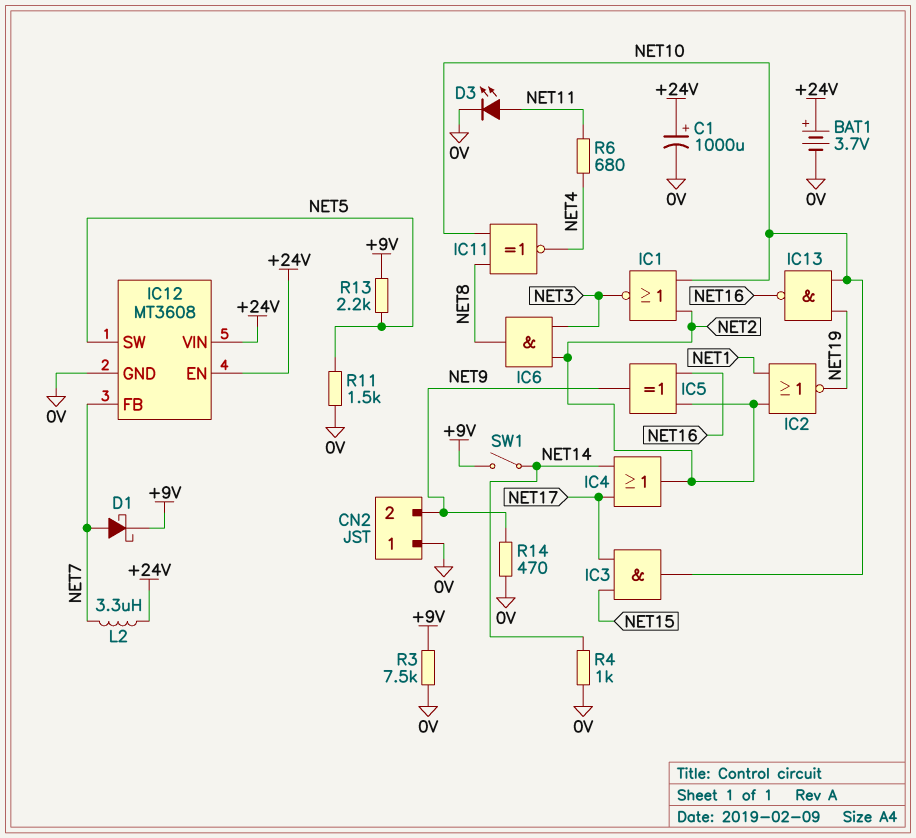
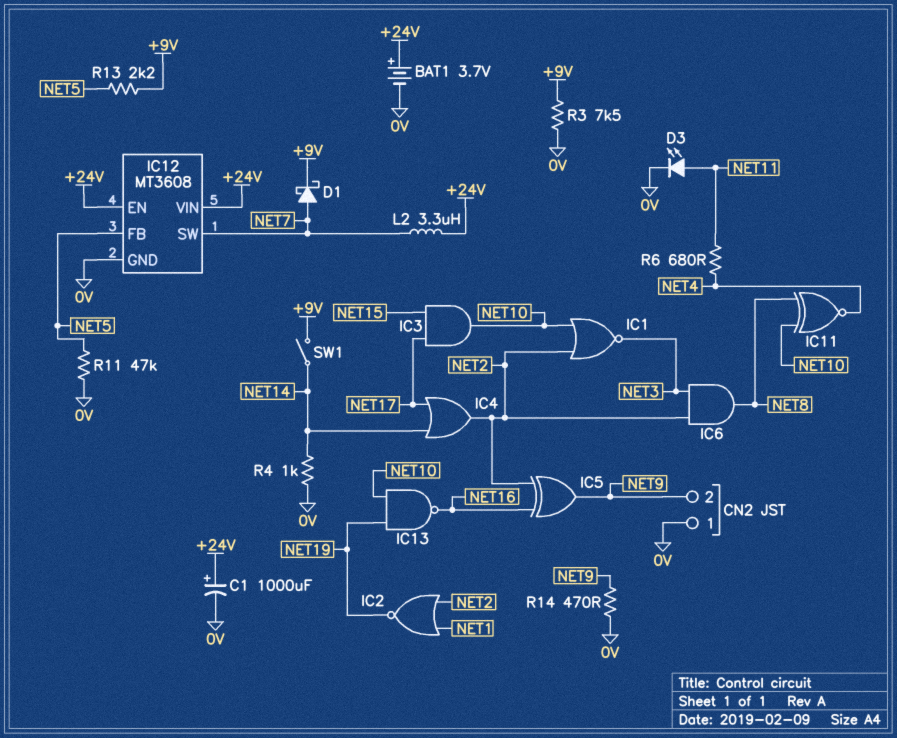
IC12 pin FB: NET7 -> NET5
IC12 pin SW: NET5 -> NET7
R11: 1.5k (0V, NET5) -> 47k (0V, NET5)

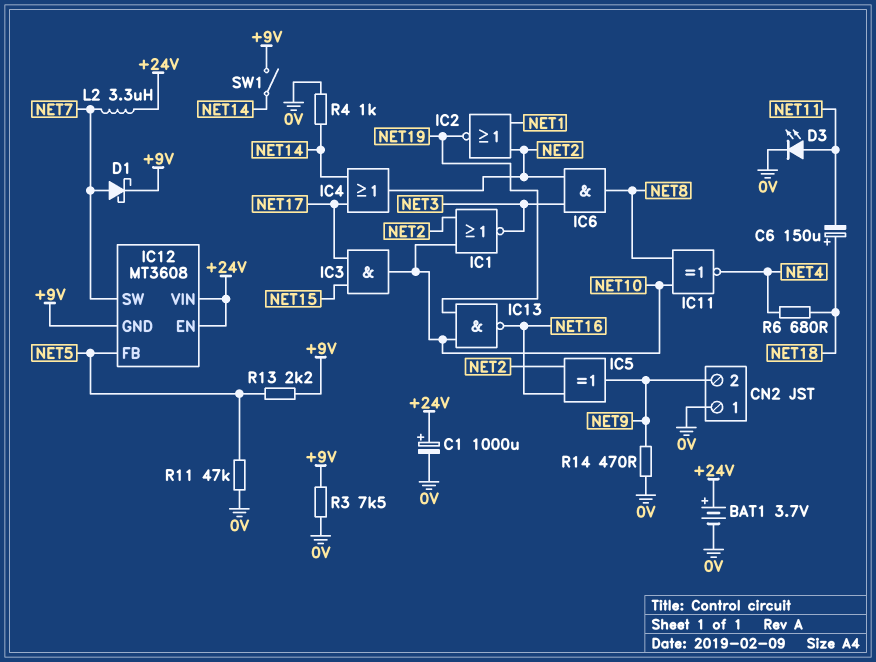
C6: none -> 150uF (plus NET18, minus NET11)
IC12 pin GND: 0V -> +9V
R6: 680 (NET4, NET11) -> 680 (NET4, NET18)

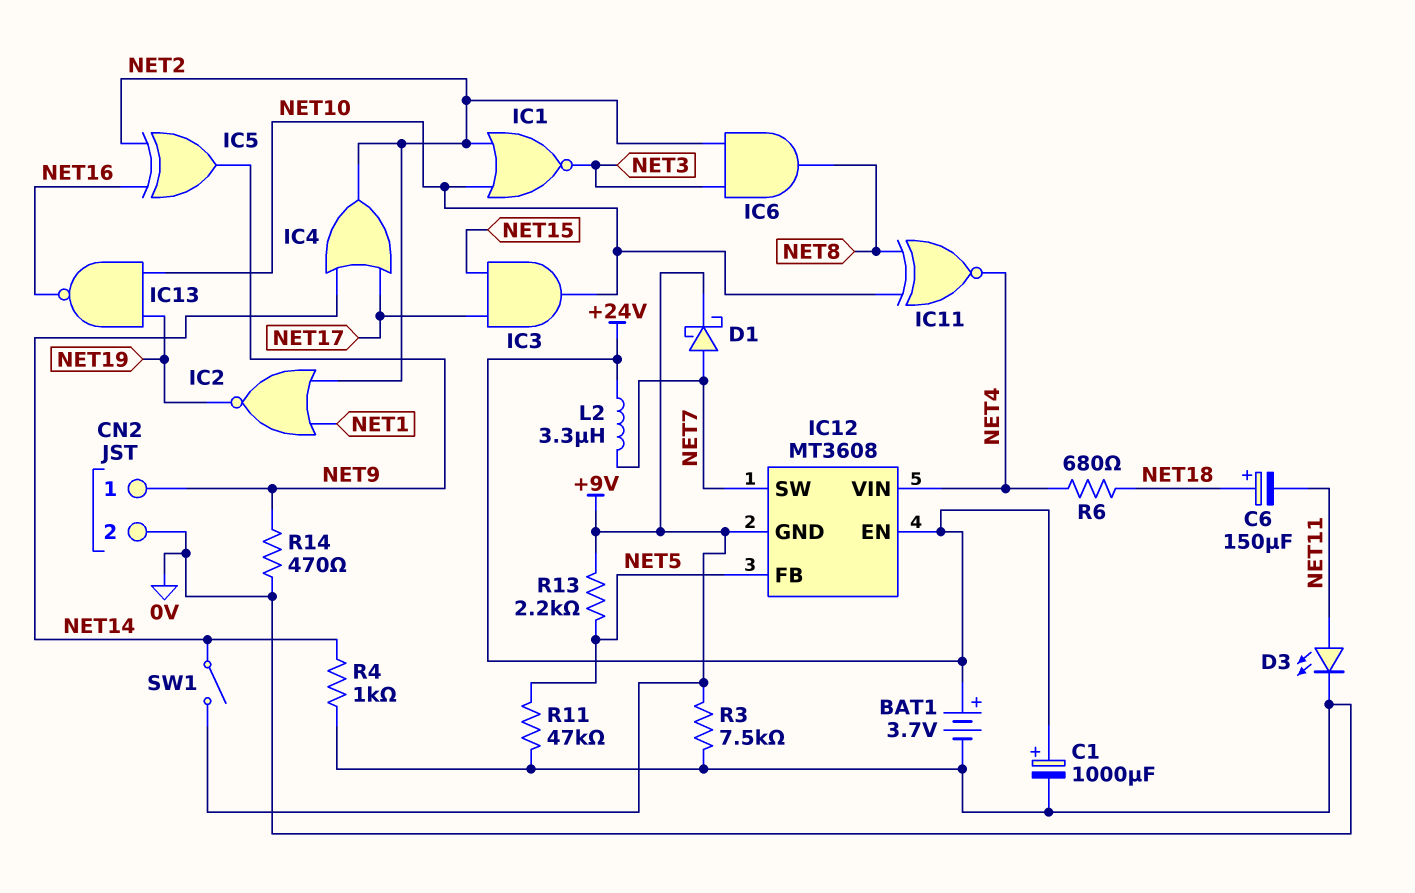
CN2 pin 1: 0V -> NET9
CN2 pin 2: NET9 -> 0V
IC12 pin VIN: +24V -> NET4

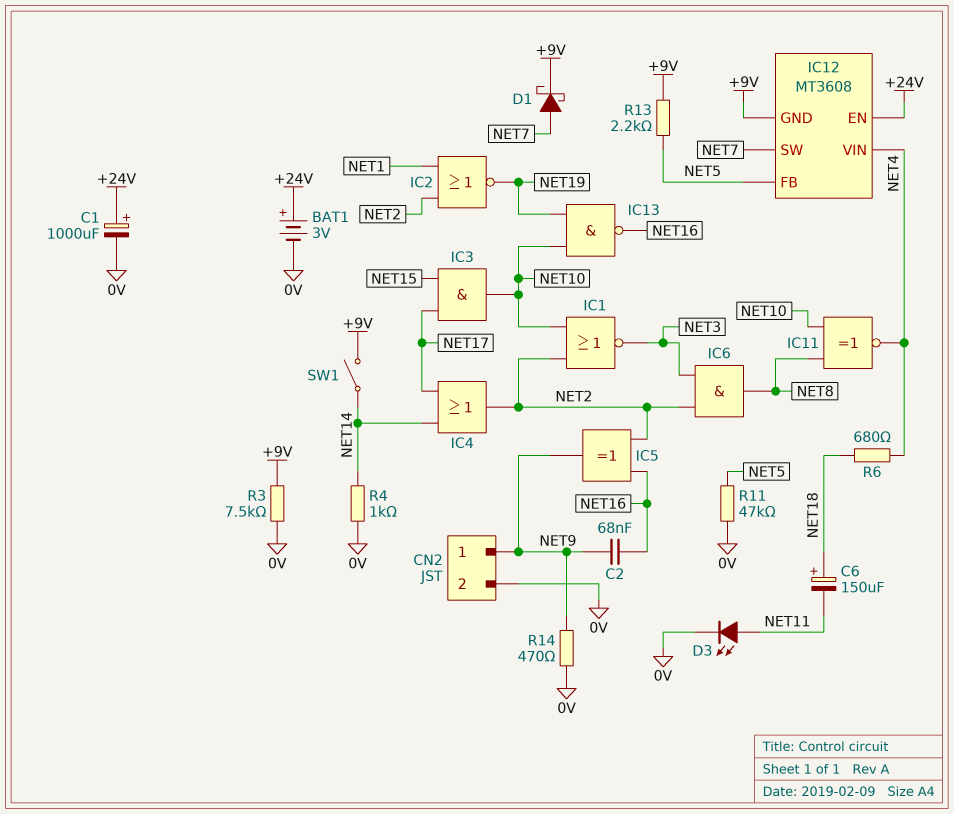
BAT1: 3.7V (plus +24V, minus 0V) -> 3V (plus +24V, minus 0V)
C2: none -> 68nF (NET9, NET16)
L2: 3.3uH (+24V, NET7) -> none

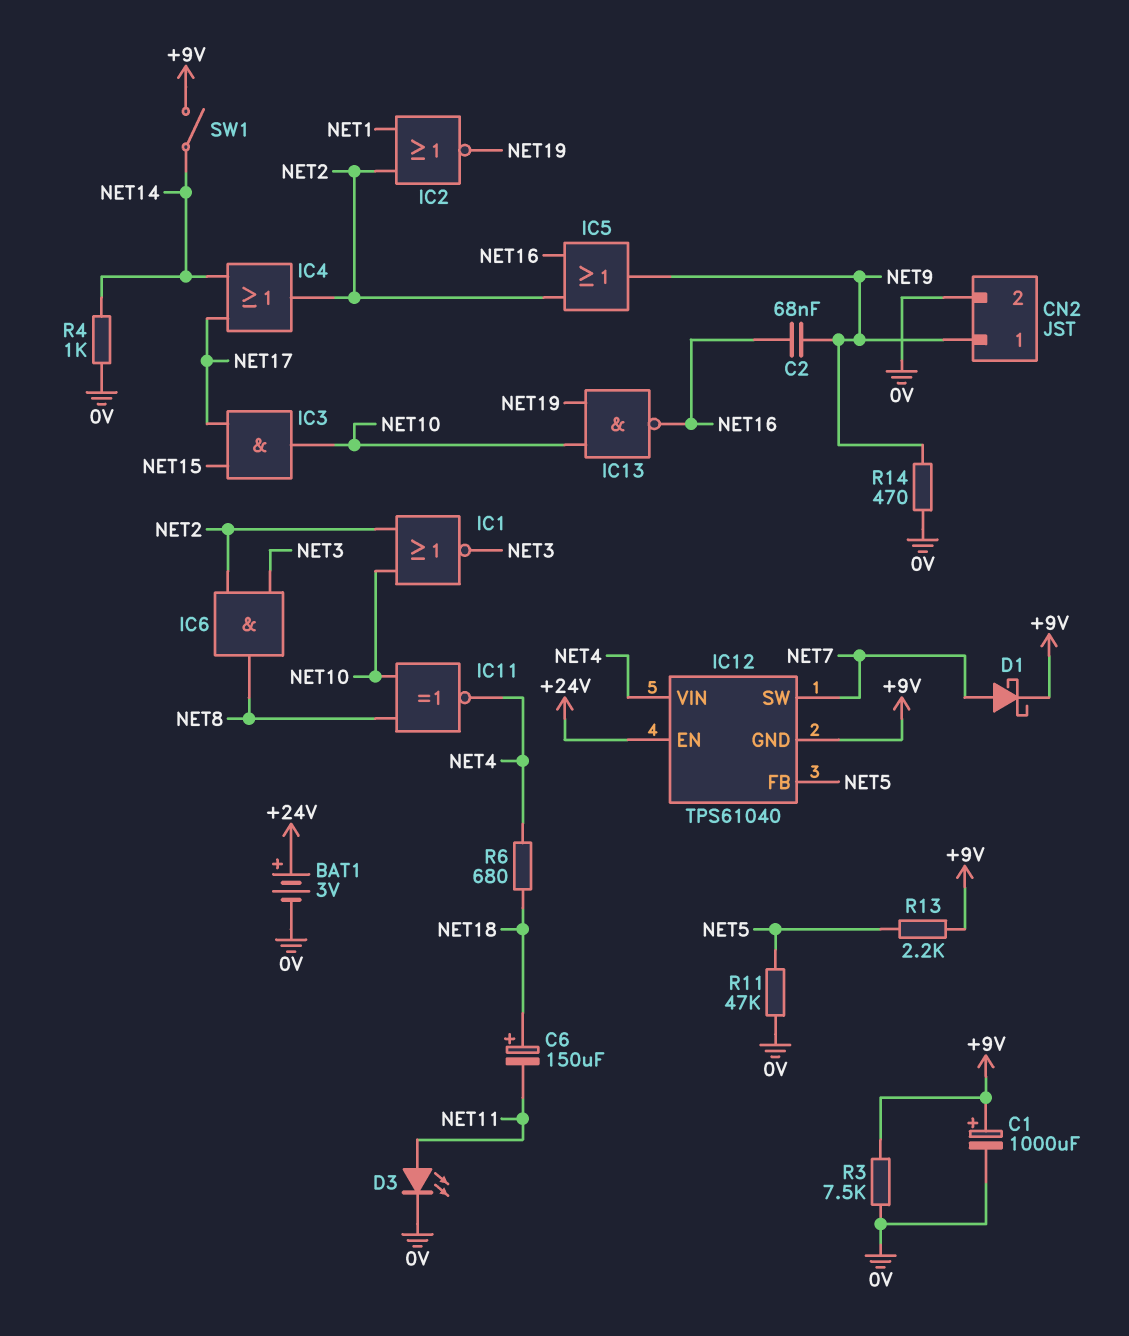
C1: 1000uF (plus +24V, minus 0V) -> 1000uF (plus +9V, minus 0V)
IC5: XOR (in NET2, in NET16, out NET9) -> OR (in NET2, in NET16, out NET9)
IC12: MT3608 -> TPS61040

